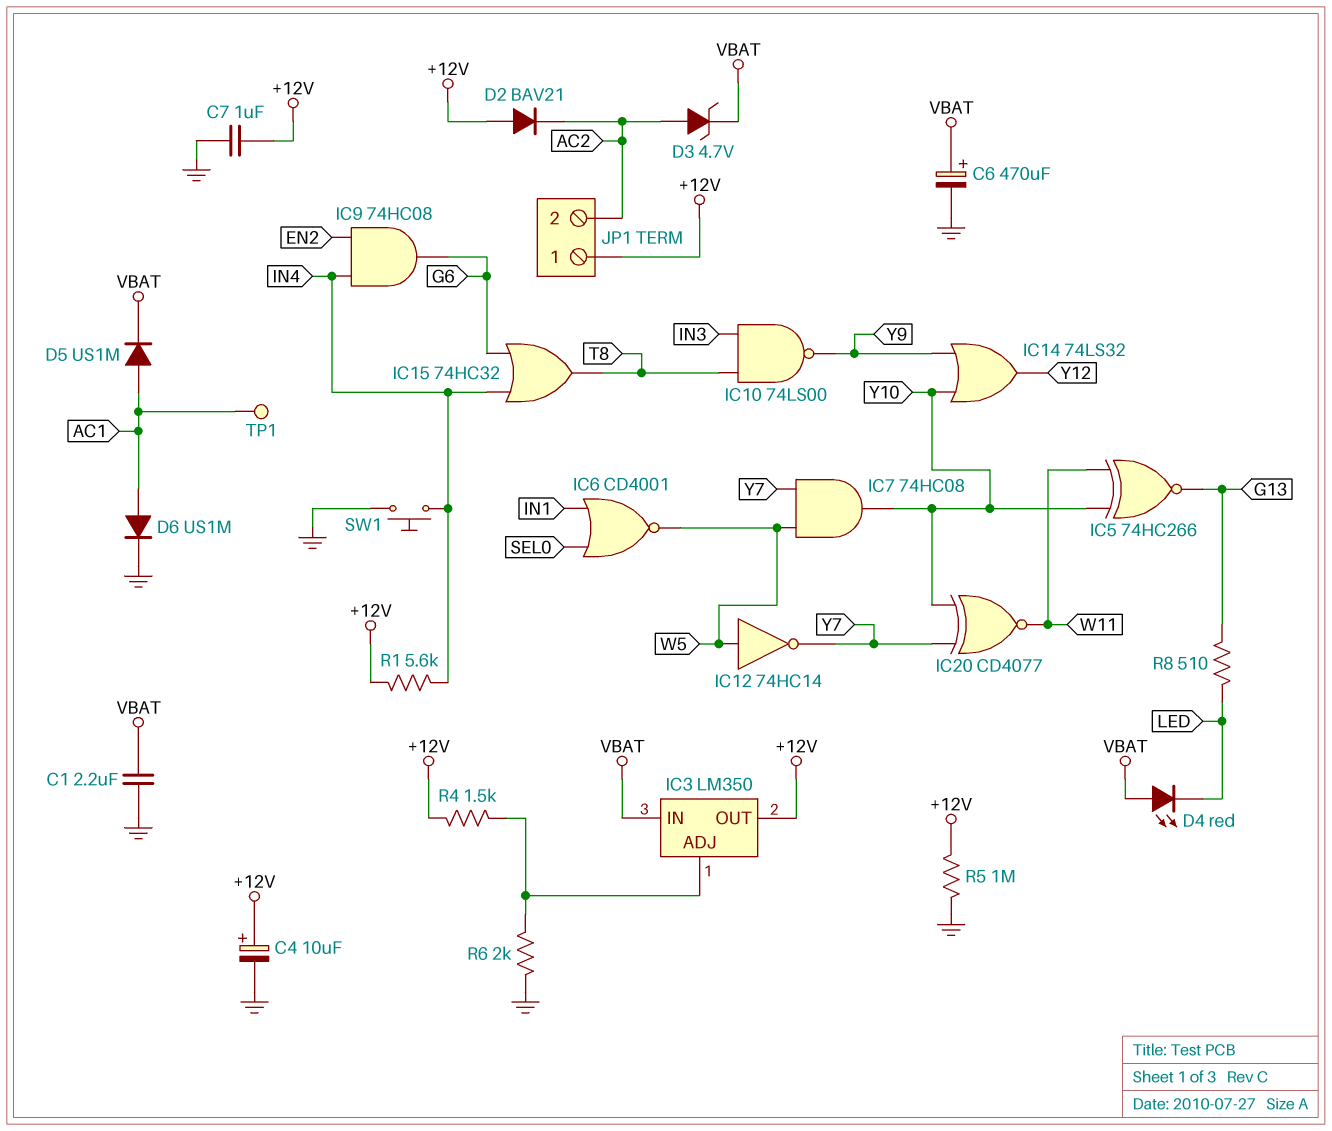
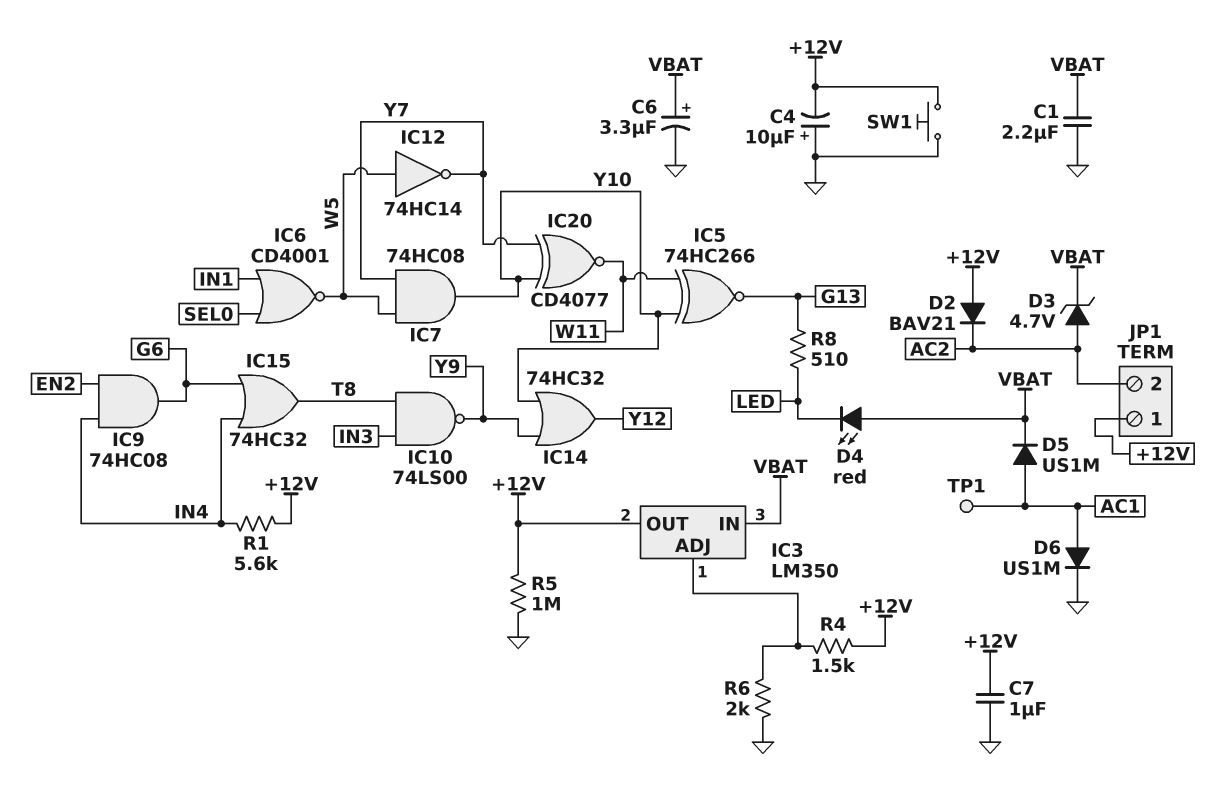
C4: 10uF (plus +12V, minus GND) -> 10uF (plus GND, minus +12V)
C6: 470uF (plus VBAT, minus GND) -> 3.3uF (plus VBAT, minus GND)
IC14: OR 74LS32 (in Y9, in Y10, out Y12) -> OR 74HC32 (in Y9, in Y10, out Y12)
SW1: button (GND, IN4) -> button (+12V, GND)

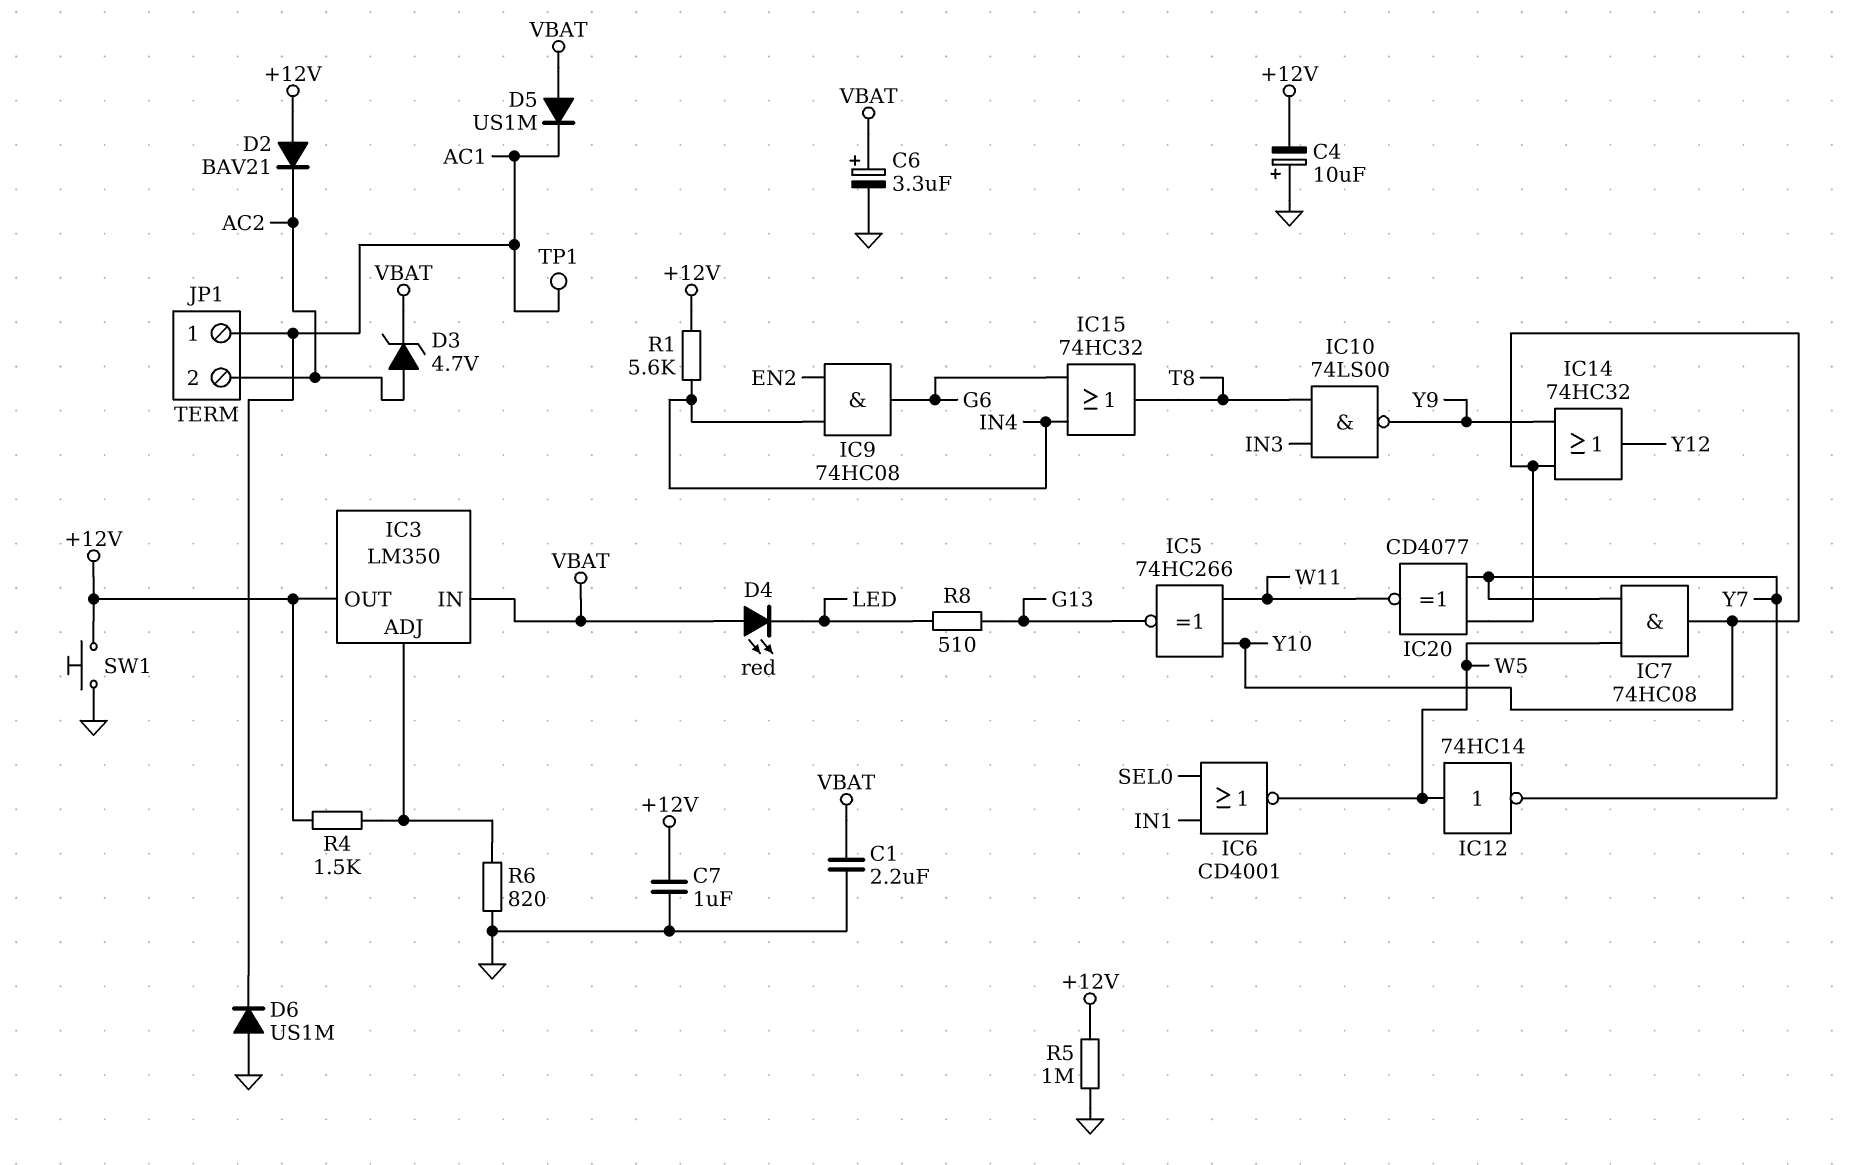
D5: diode US1M (A AC1, K VBAT) -> diode US1M (A VBAT, K AC1)
D6: diode US1M (A AC1, K GND) -> diode US1M (A GND, K AC1)
JP1 pin 1: +12V -> AC1
R6: 2k (GND, IC3/ADJ) -> 820 (GND, IC3/ADJ)

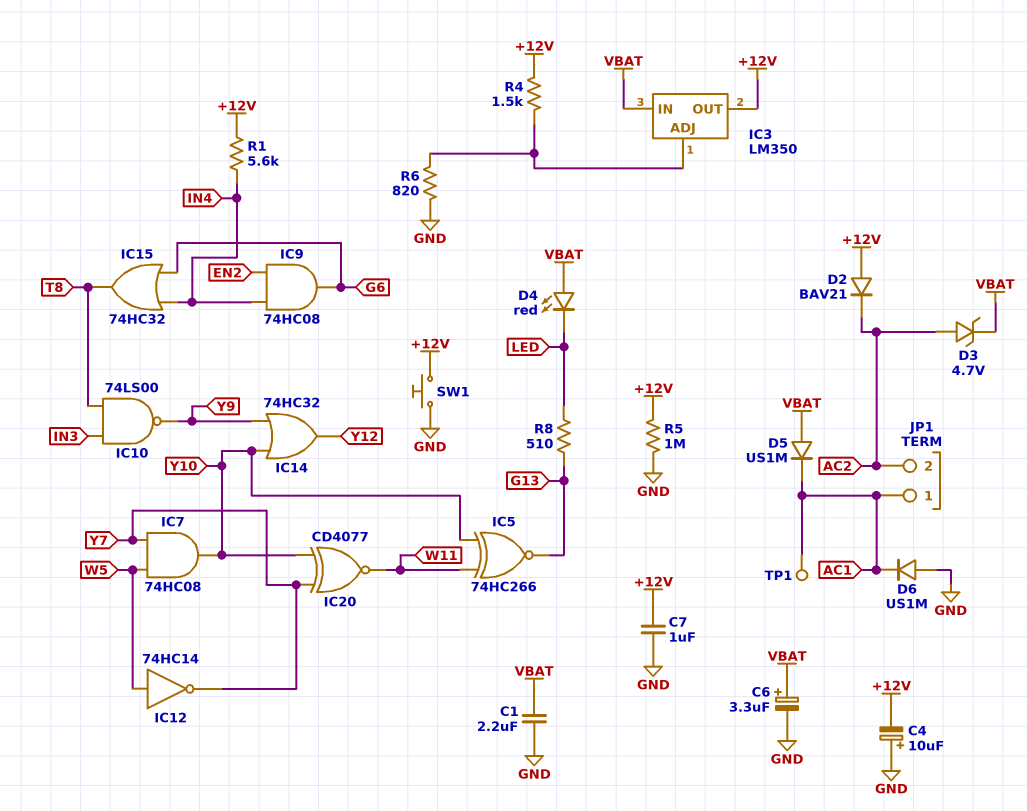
IC6: NOR CD4001 (in IN1, in SEL0, out W5) -> none

